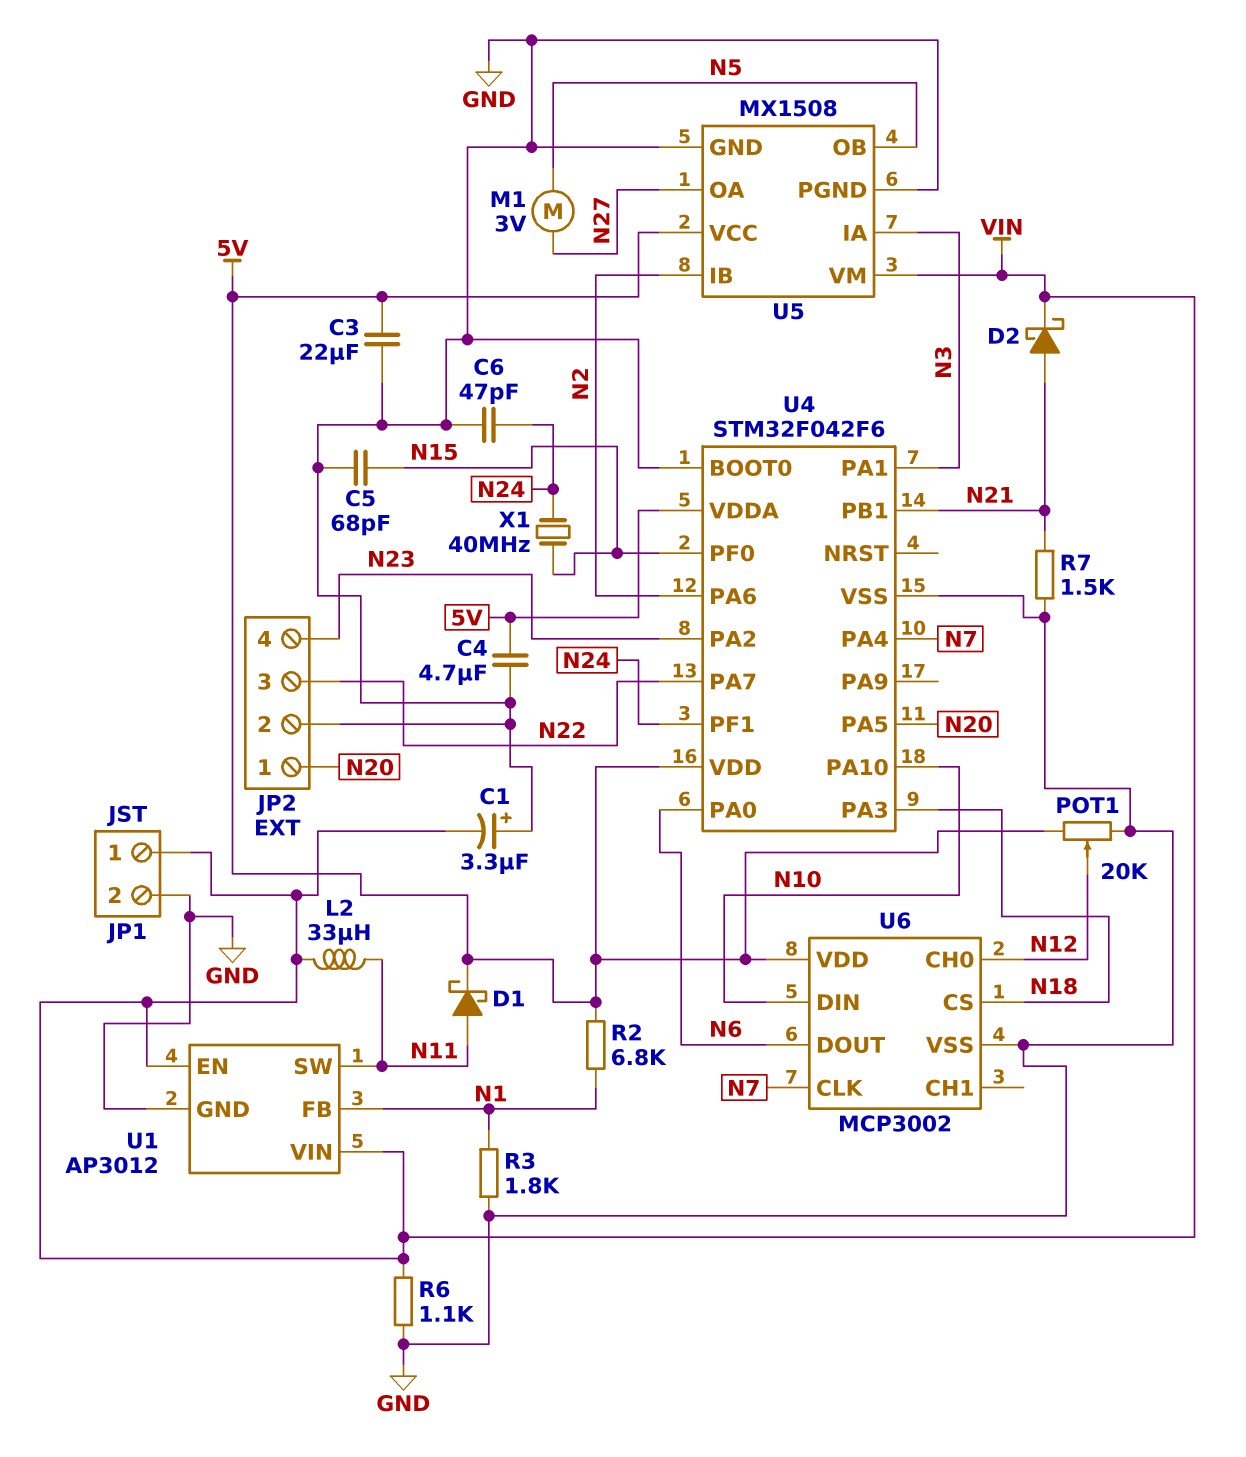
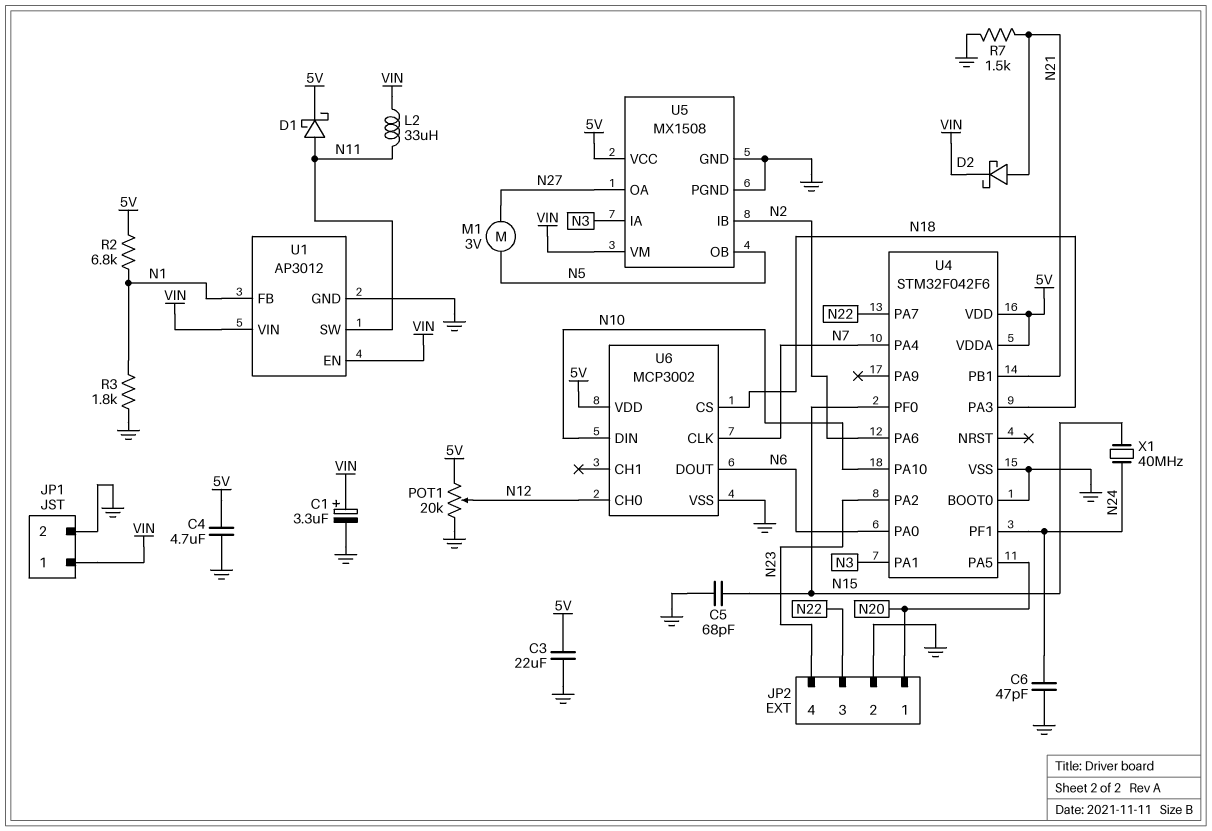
C1: 3.3uF (plus GND, minus VIN) -> 3.3uF (plus VIN, minus GND)
R6: 1.1k (GND, VIN) -> none

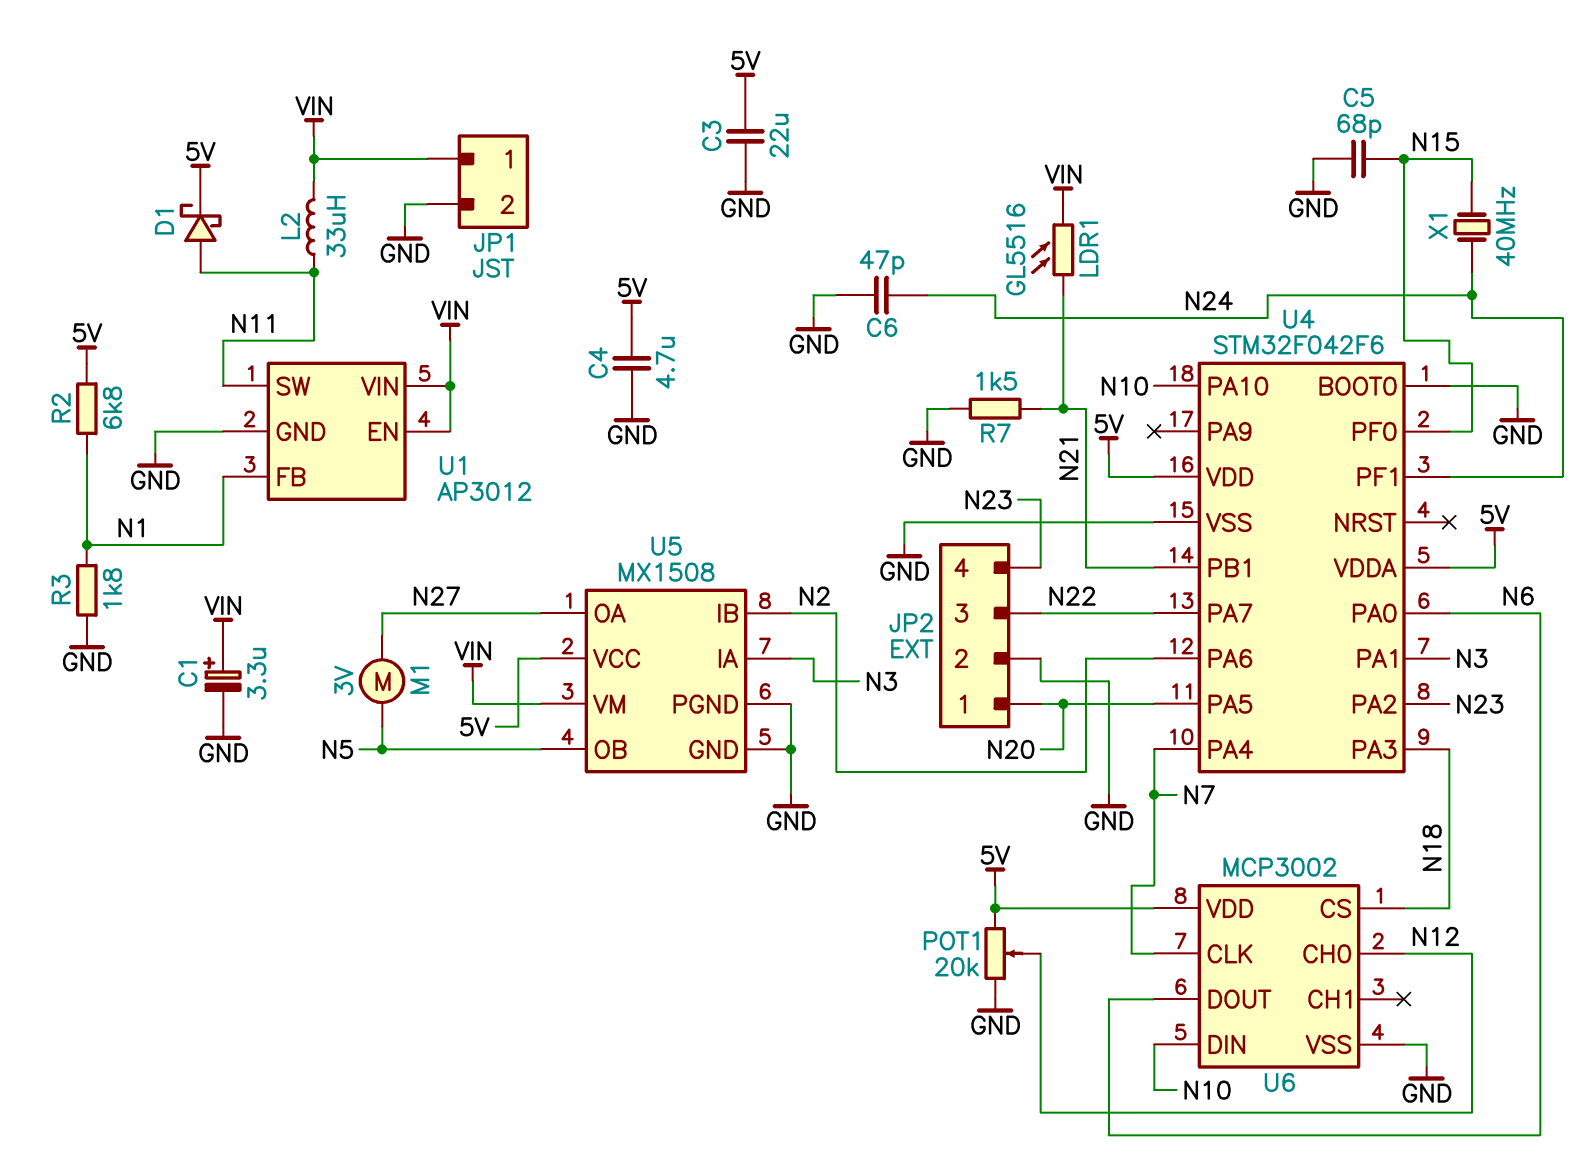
D2: schottky (A N21, K VIN) -> none
LDR1: none -> GL5516 (N21, VIN)

